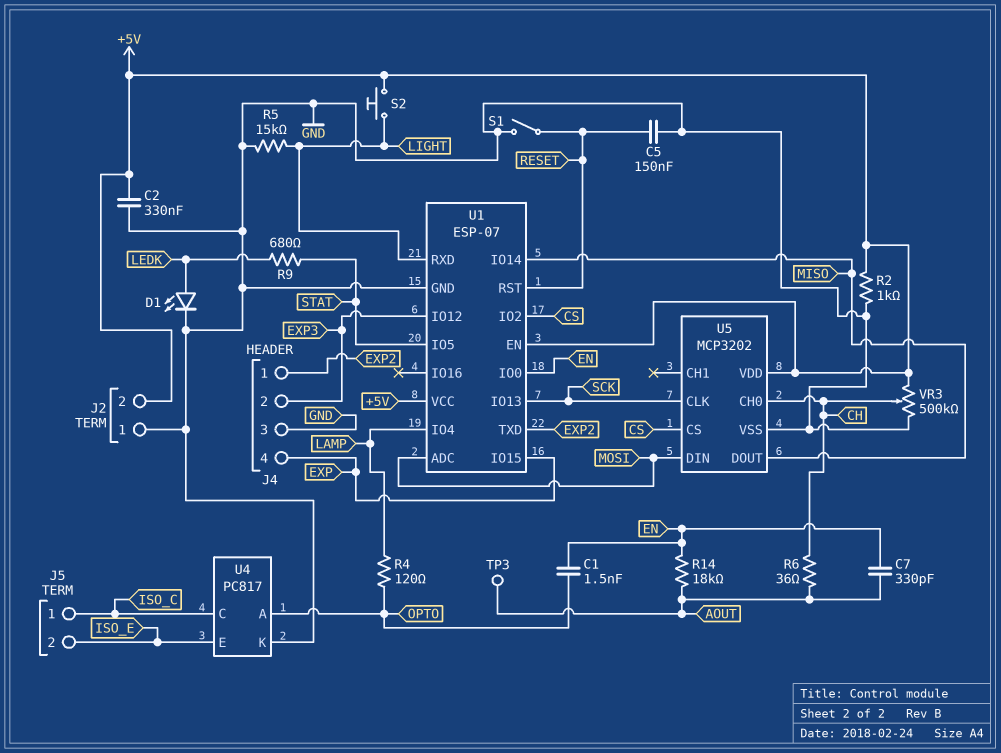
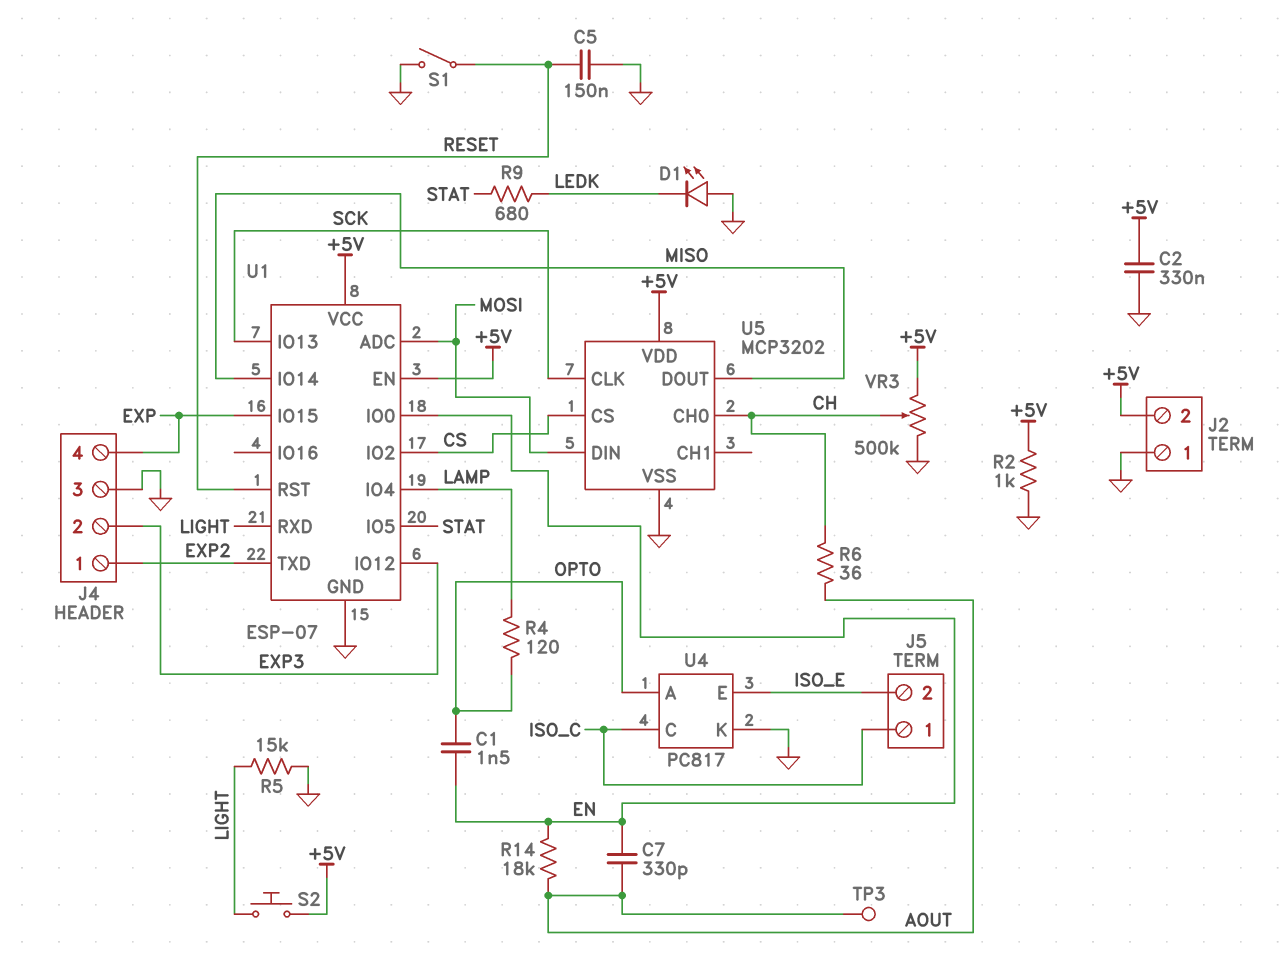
D1: LED (A LEDK, K GND) -> LED (A GND, K LEDK)

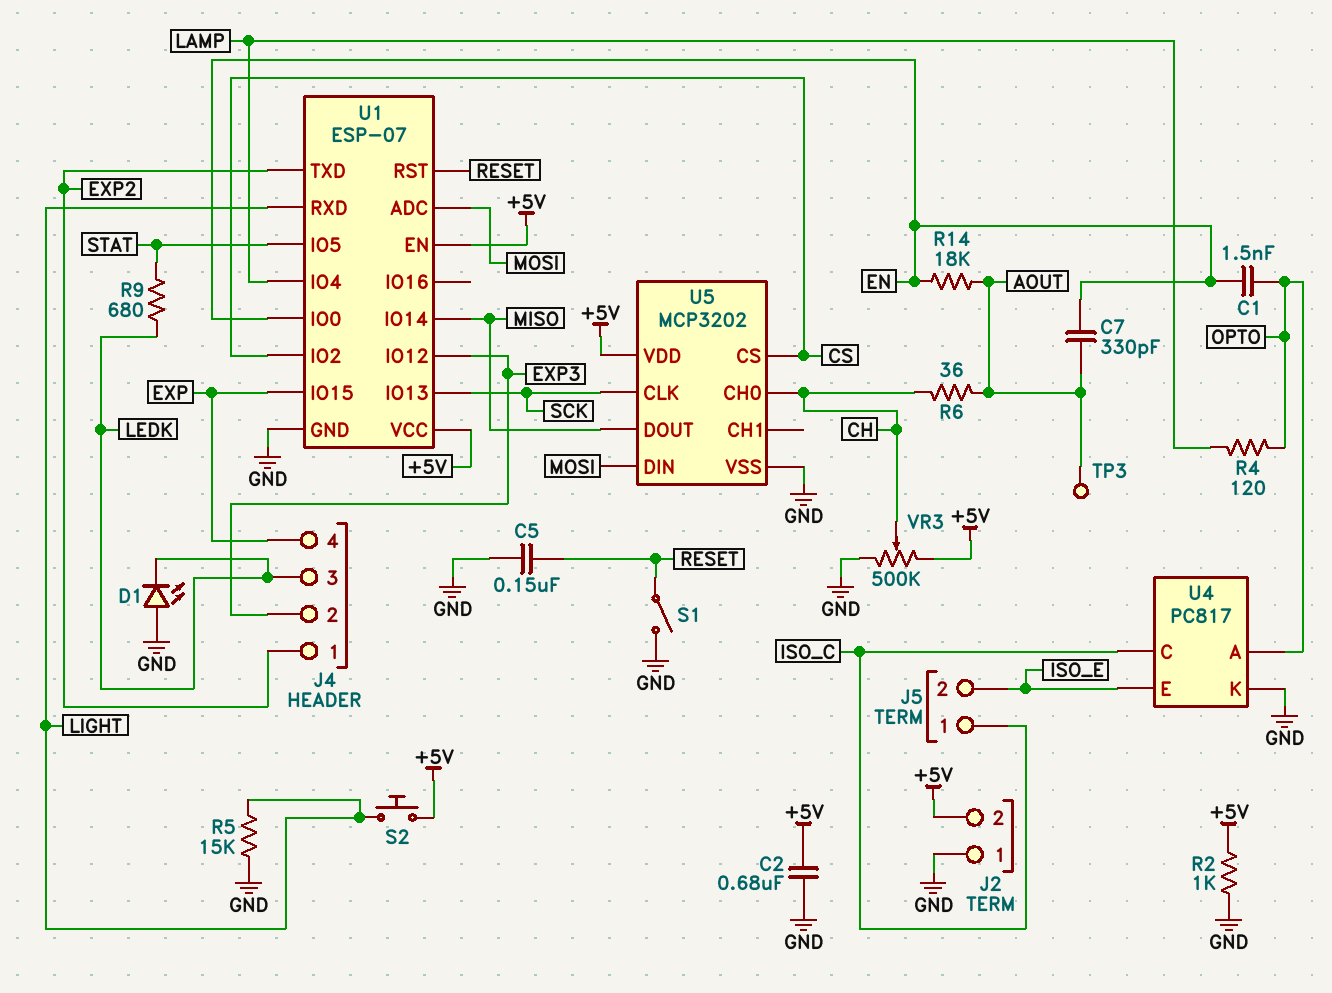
C2: 330nF (+5V, GND) -> 680nF (+5V, GND)
J4 pin 3: GND -> LEDK

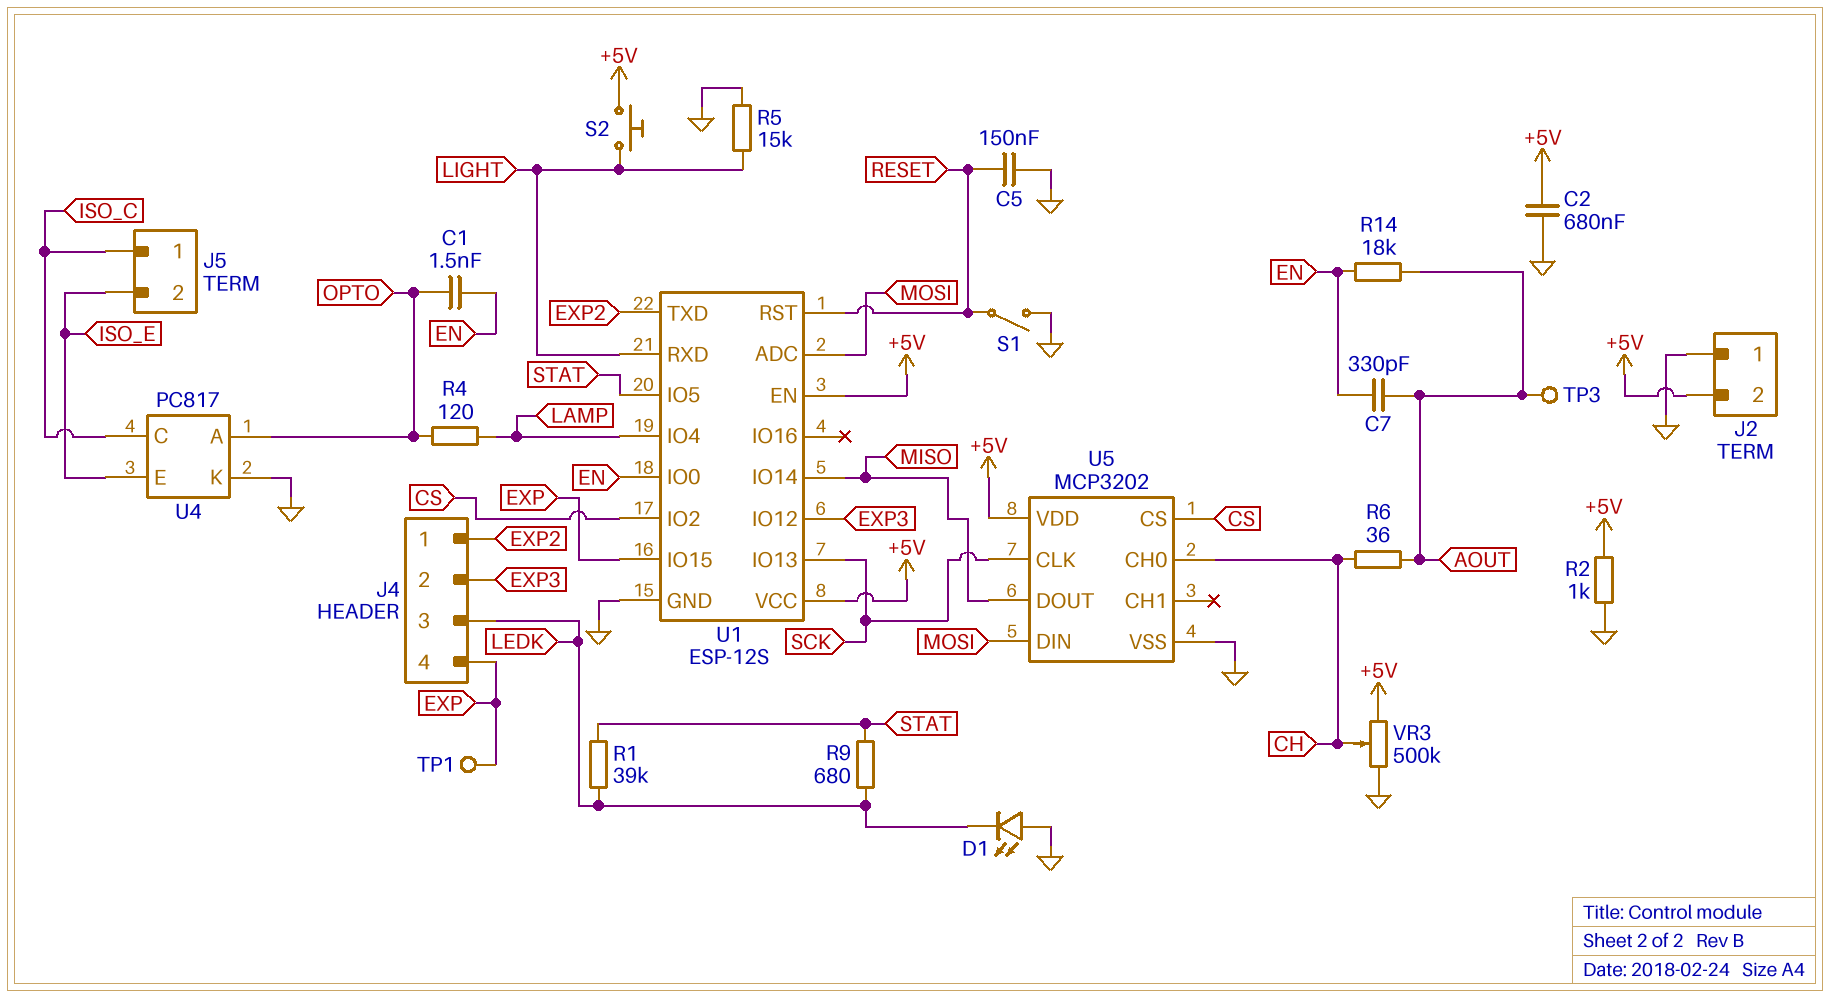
R1: none -> 39k (LEDK, STAT)
TP1: none -> test point (EXP)
U1: ESP-07 -> ESP-12S

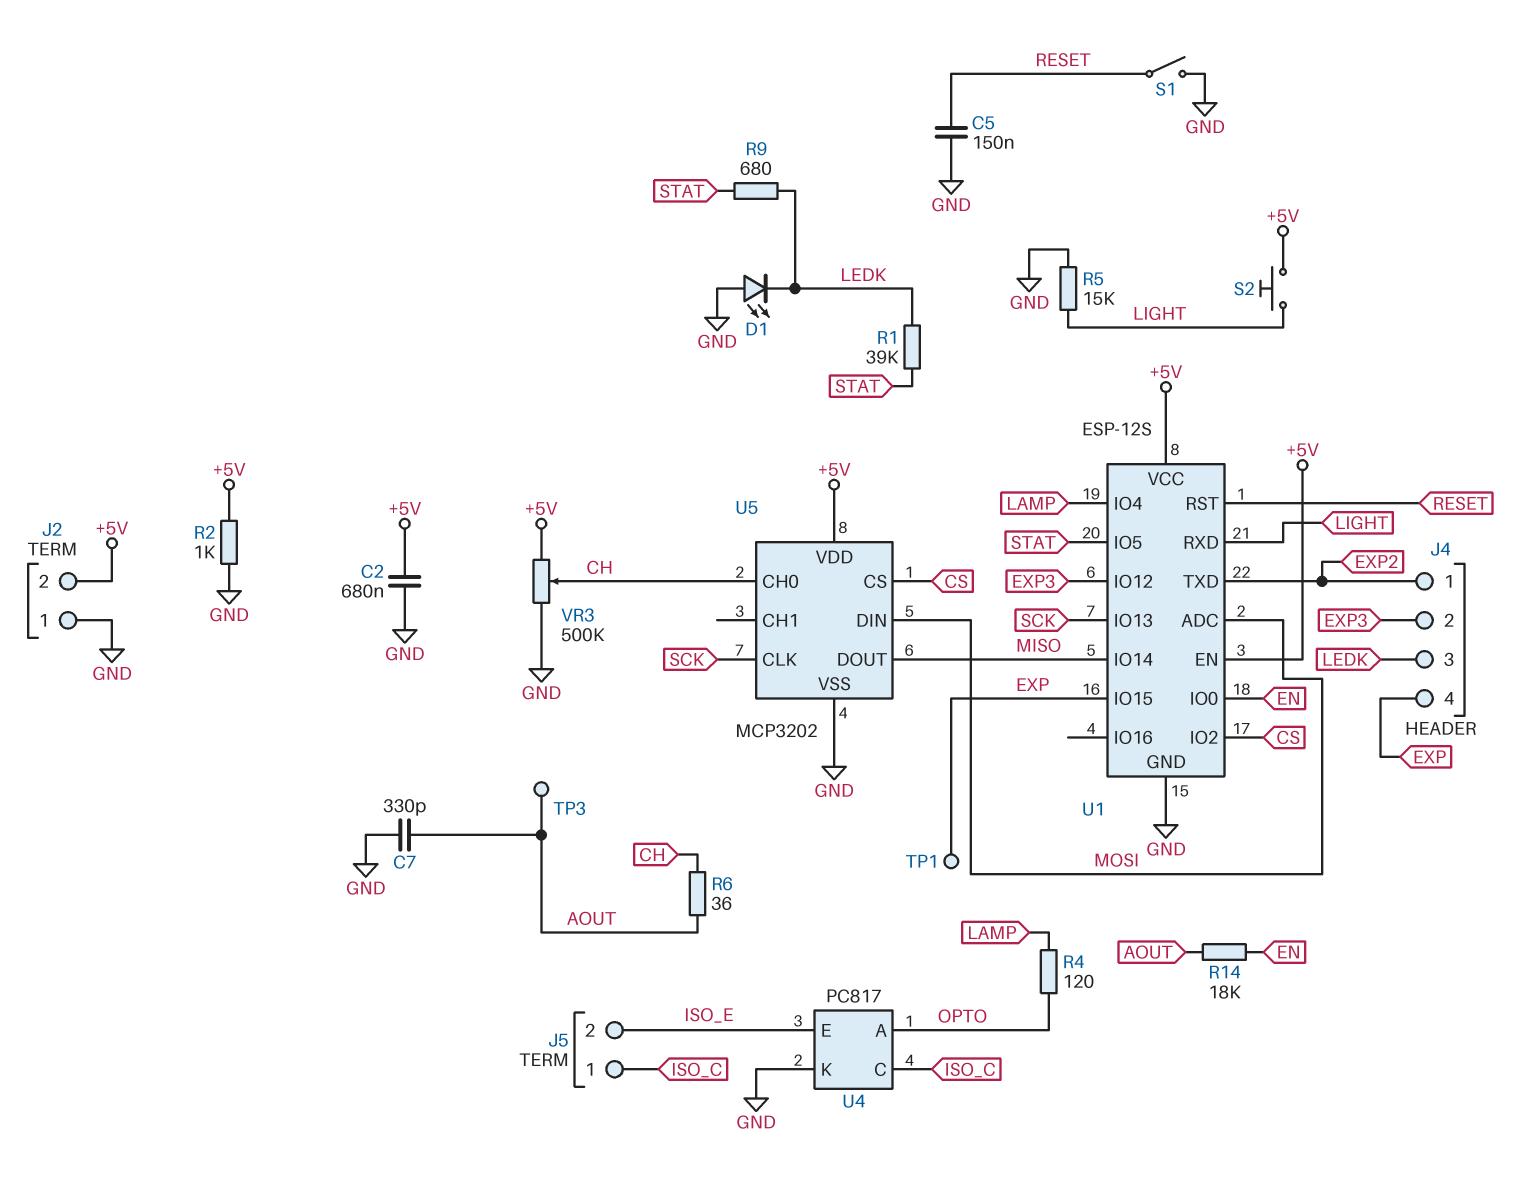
C1: 1.5nF (EN, OPTO) -> none
C7: 330pF (AOUT, EN) -> 330pF (AOUT, GND)

